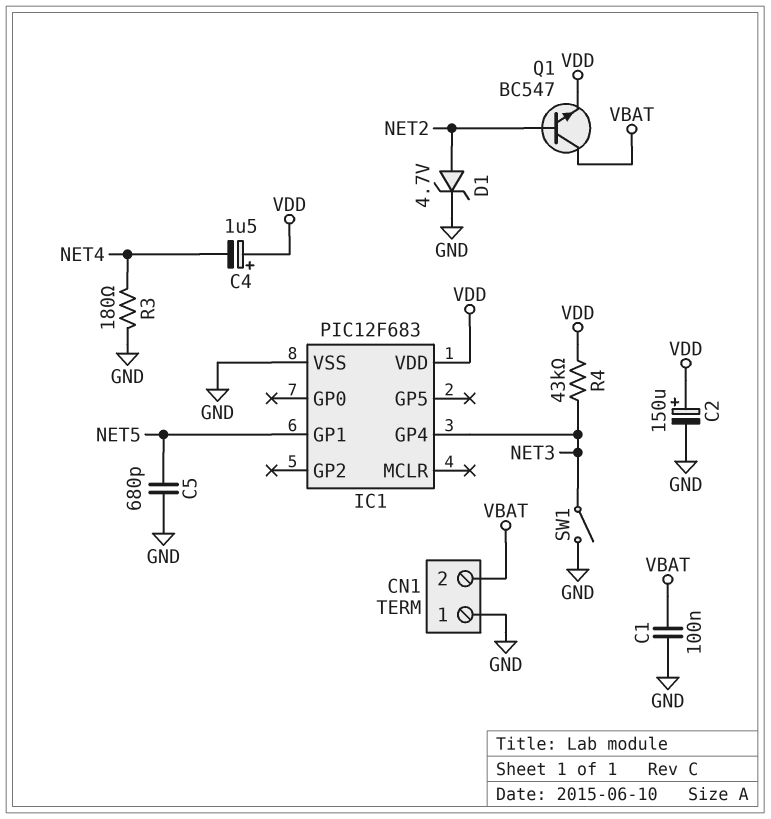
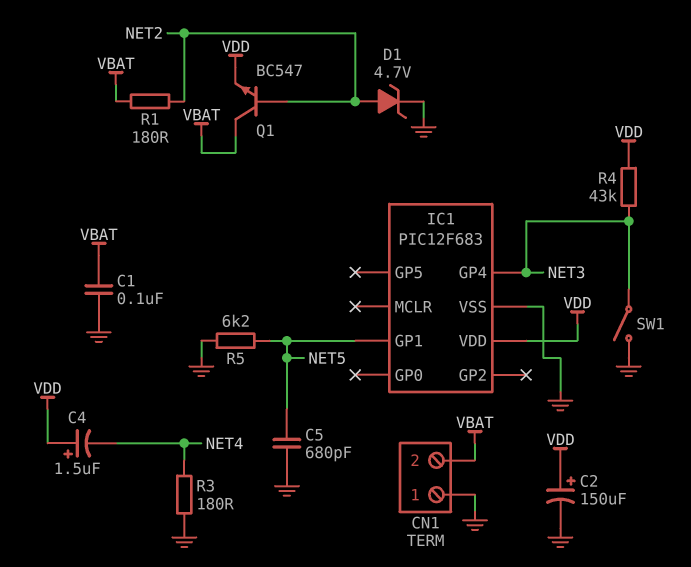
R1: none -> 180 (NET2, VBAT)
R5: none -> 6.2k (GND, NET5)

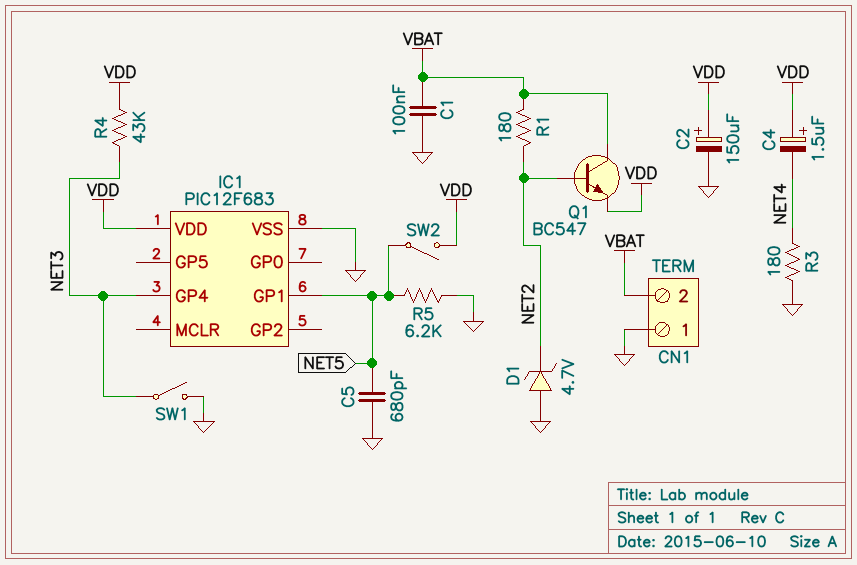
D1: zener 4.7V (A NET2, K GND) -> zener 4.7V (A GND, K NET2)
SW2: none -> switch (NET5, VDD)

